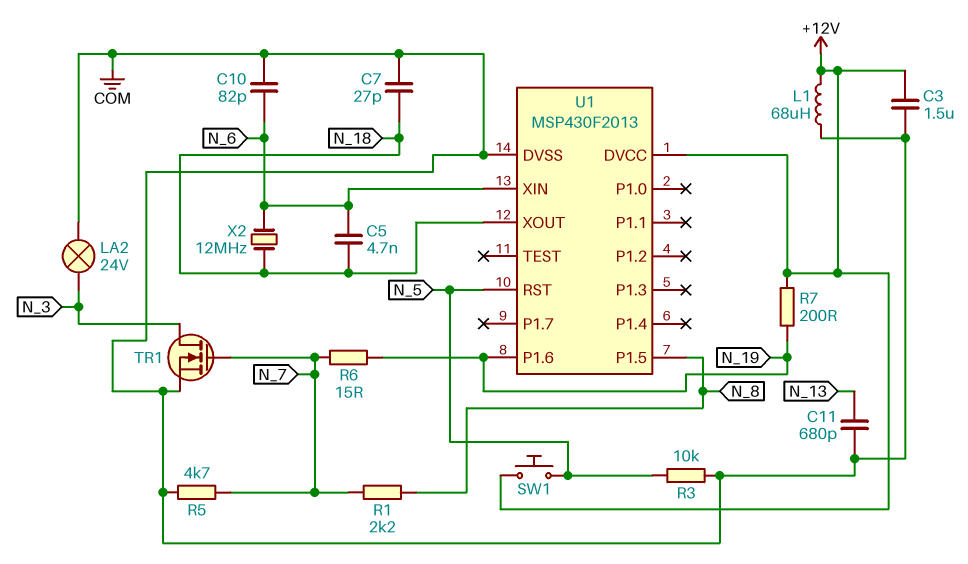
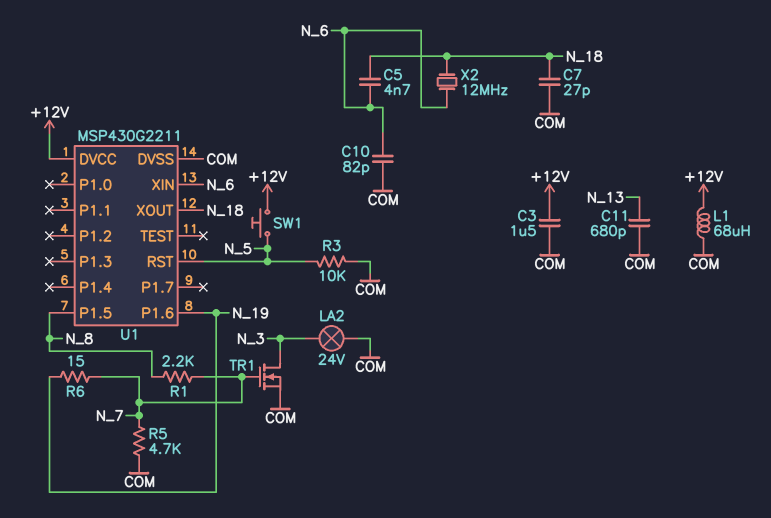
R7: 200 (+12V, N_19) -> none
U1: MSP430F2013 -> MSP430G2211

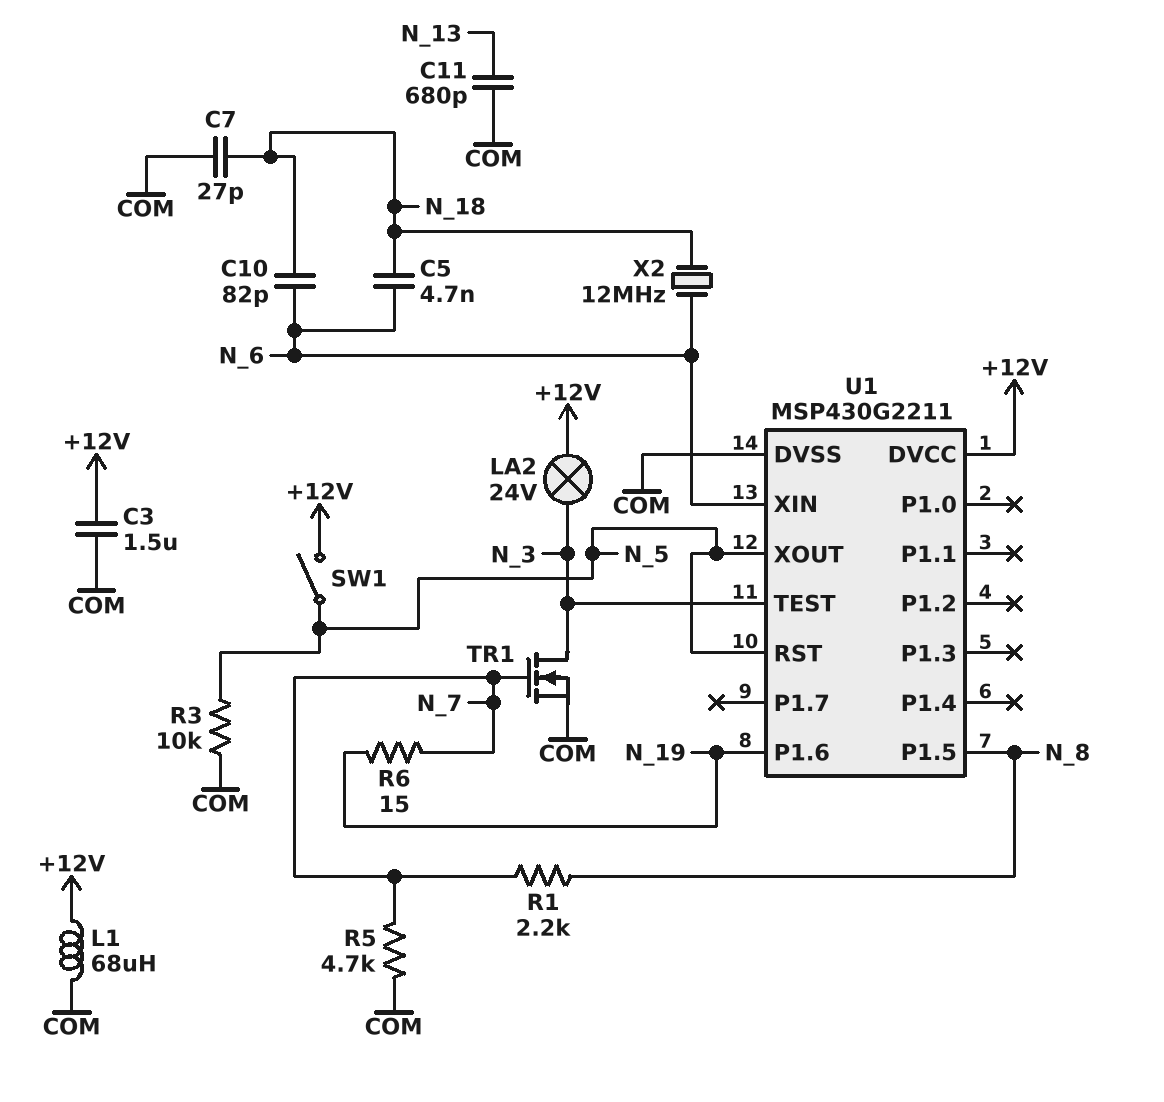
C10: 82pF (COM, N_6) -> 82pF (N_6, N_18)
LA2: lamp 24V (COM, N_3) -> lamp 24V (+12V, N_3)
SW1: button (+12V, N_5) -> switch (+12V, N_5)
U1 pin TEST: none -> N_3
U1 pin XOUT: N_18 -> N_5

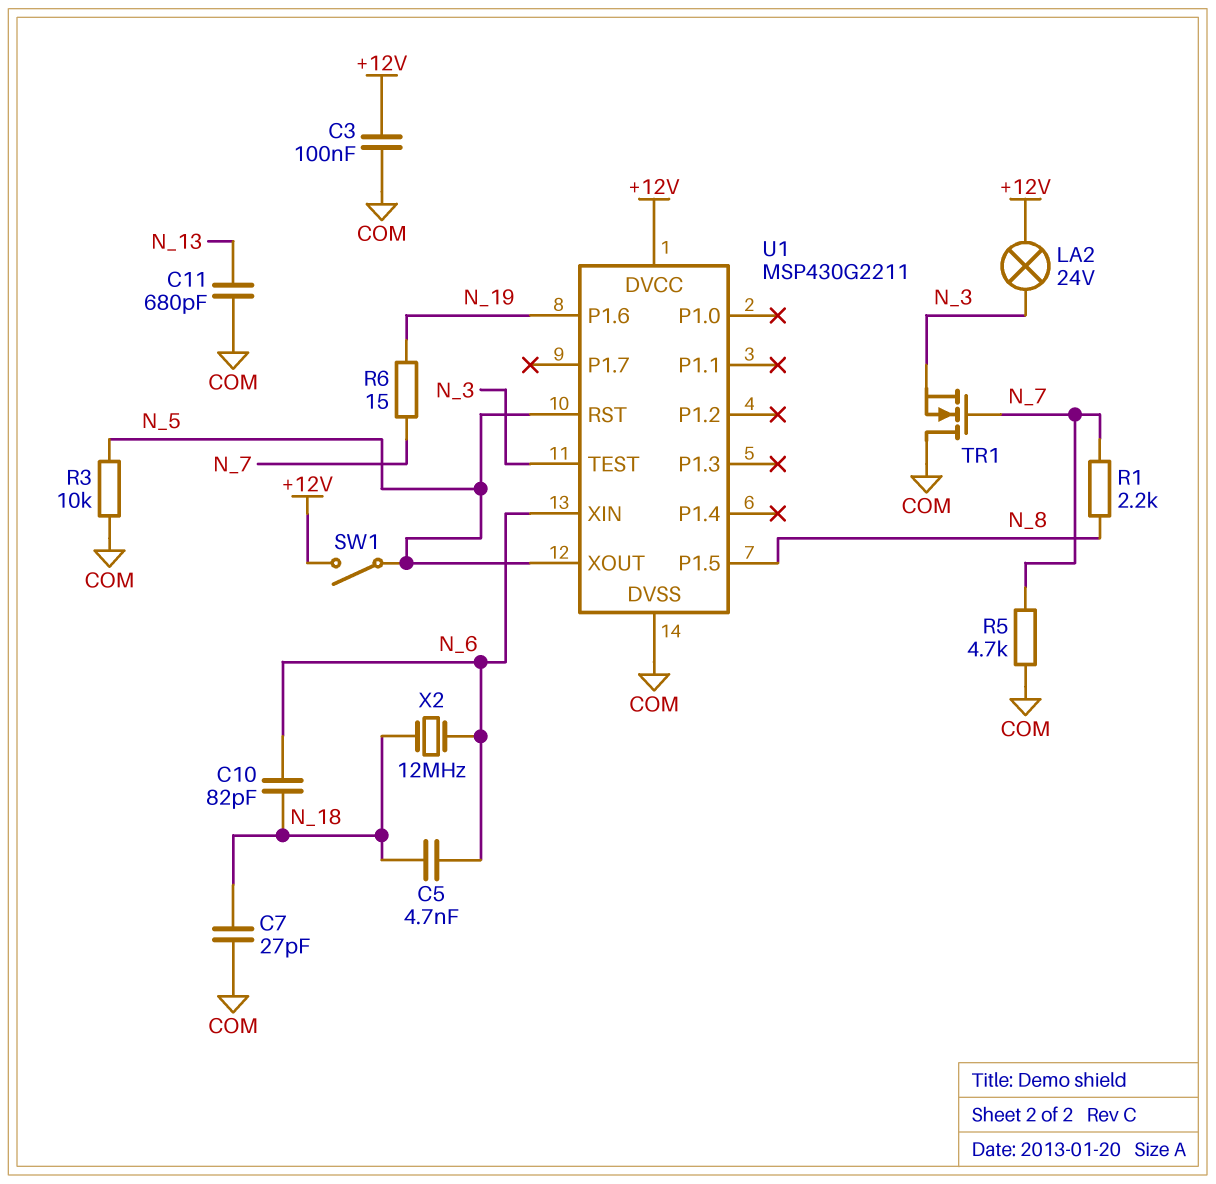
C3: 1.5uF (+12V, COM) -> 100nF (+12V, COM)
L1: 68uH (+12V, COM) -> none
TR1: NMOS (G N_7, D N_3, S COM) -> NMOS (G N_7, D COM, S N_3)

